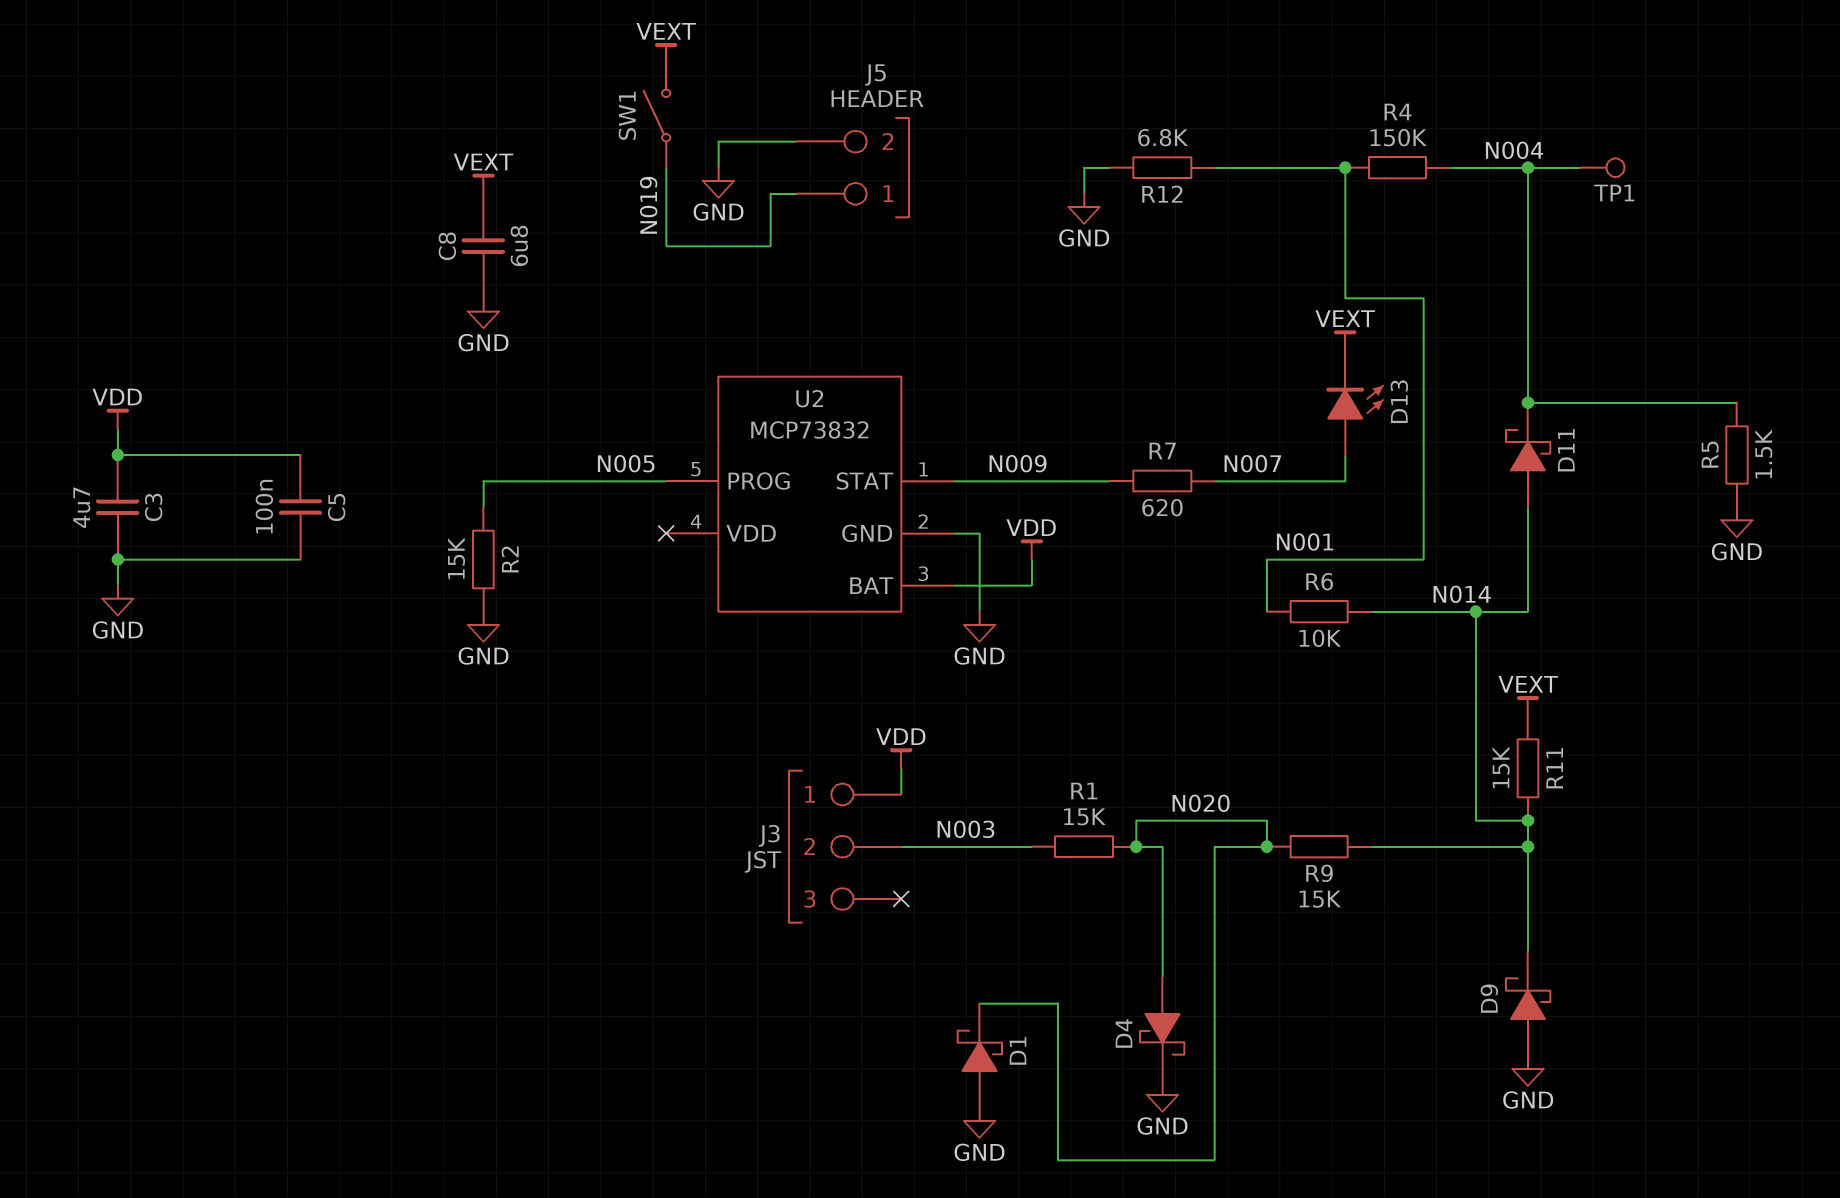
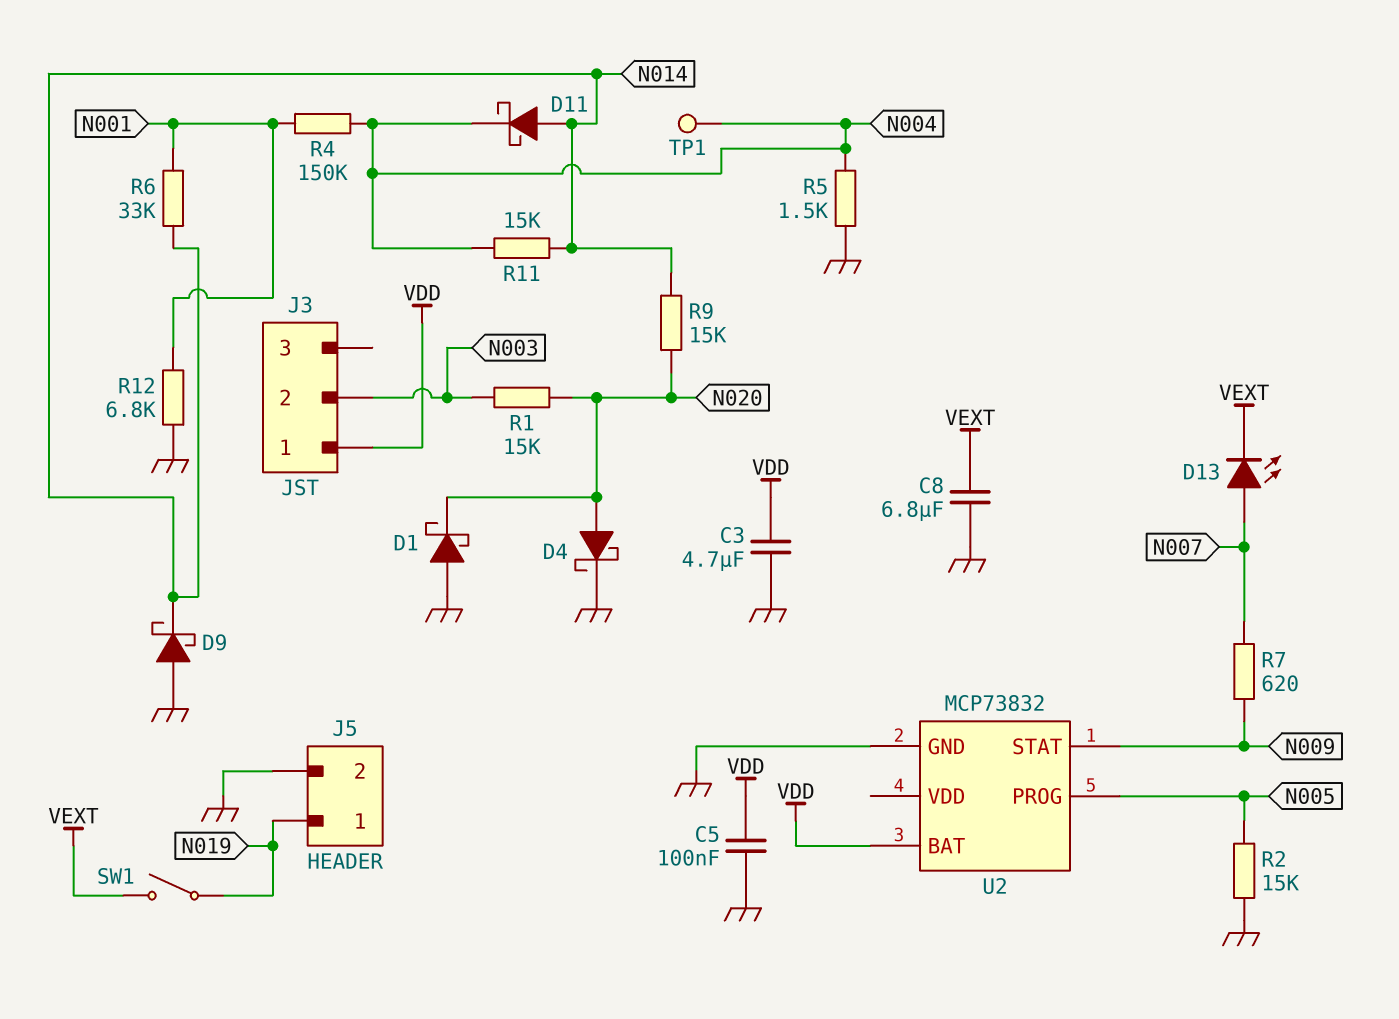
R6: 10k (N001, N014) -> 33k (N001, N014)
R11: 15k (N014, VEXT) -> 15k (N004, N014)

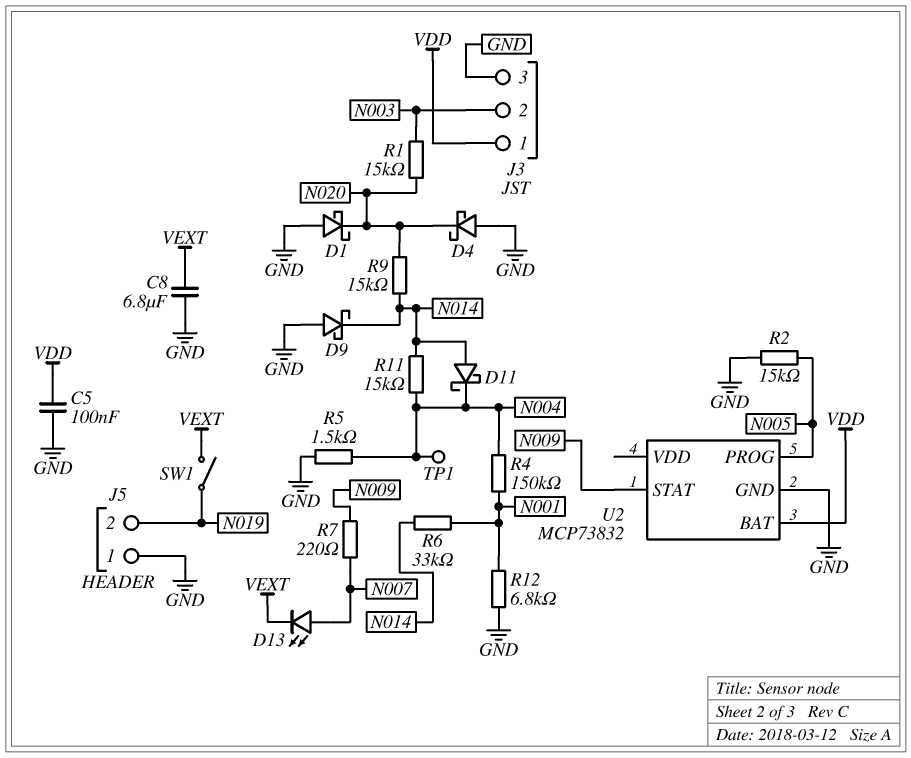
C3: 4.7uF (GND, VDD) -> none
D4: schottky (A N020, K GND) -> schottky (A GND, K N020)
J3 pin 3: none -> GND
J5 pin 1: N019 -> GND
J5 pin 2: GND -> N019
R7: 620 (N007, N009) -> 220 (N007, N009)

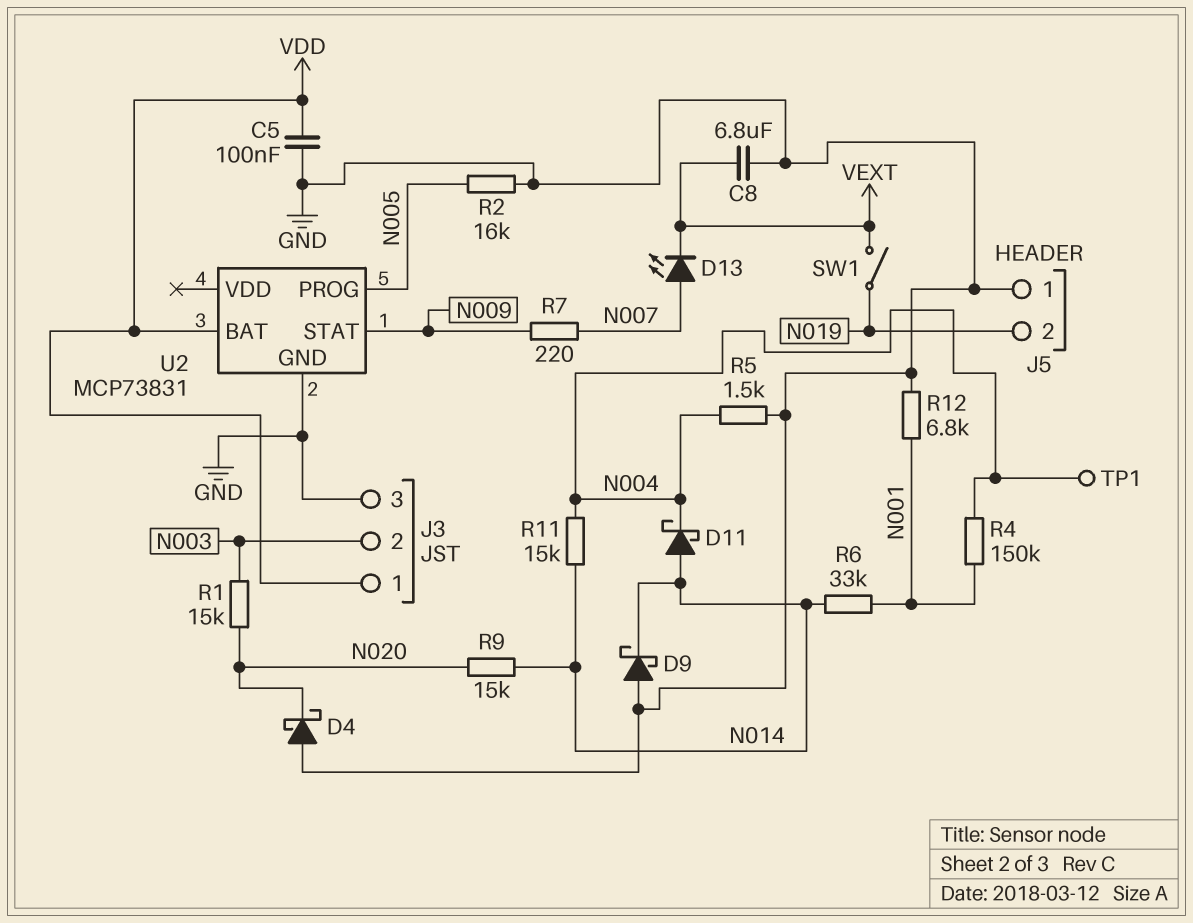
D1: schottky (A GND, K N020) -> none
R2: 15k (GND, N005) -> 16k (GND, N005)
U2: MCP73832 -> MCP73831

